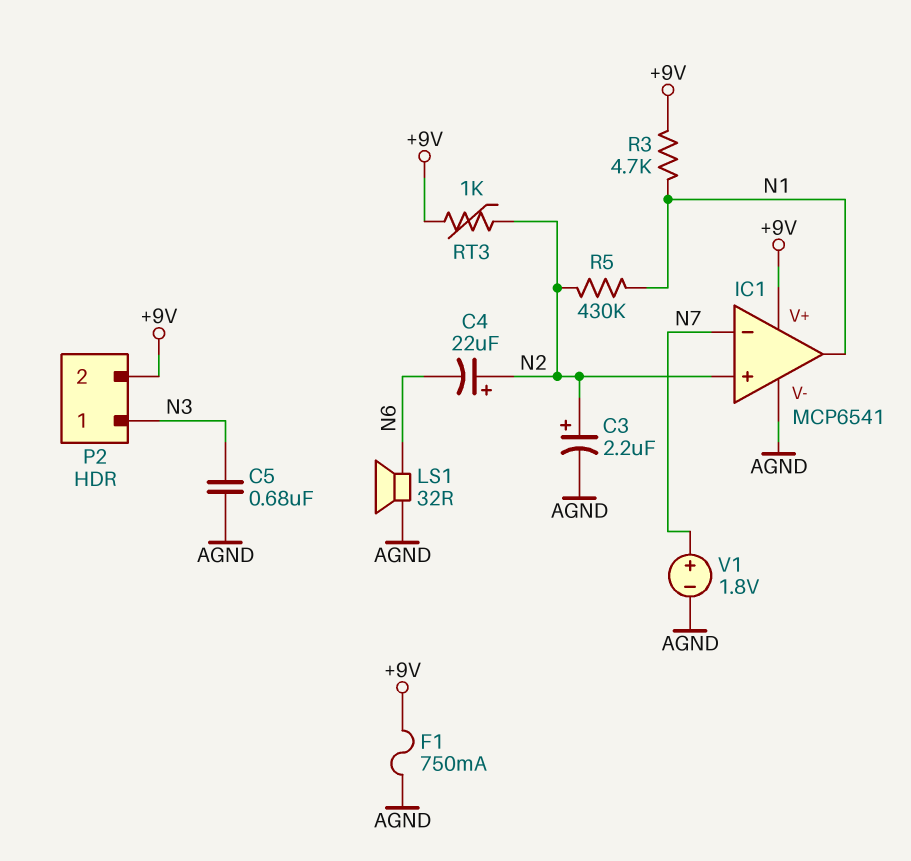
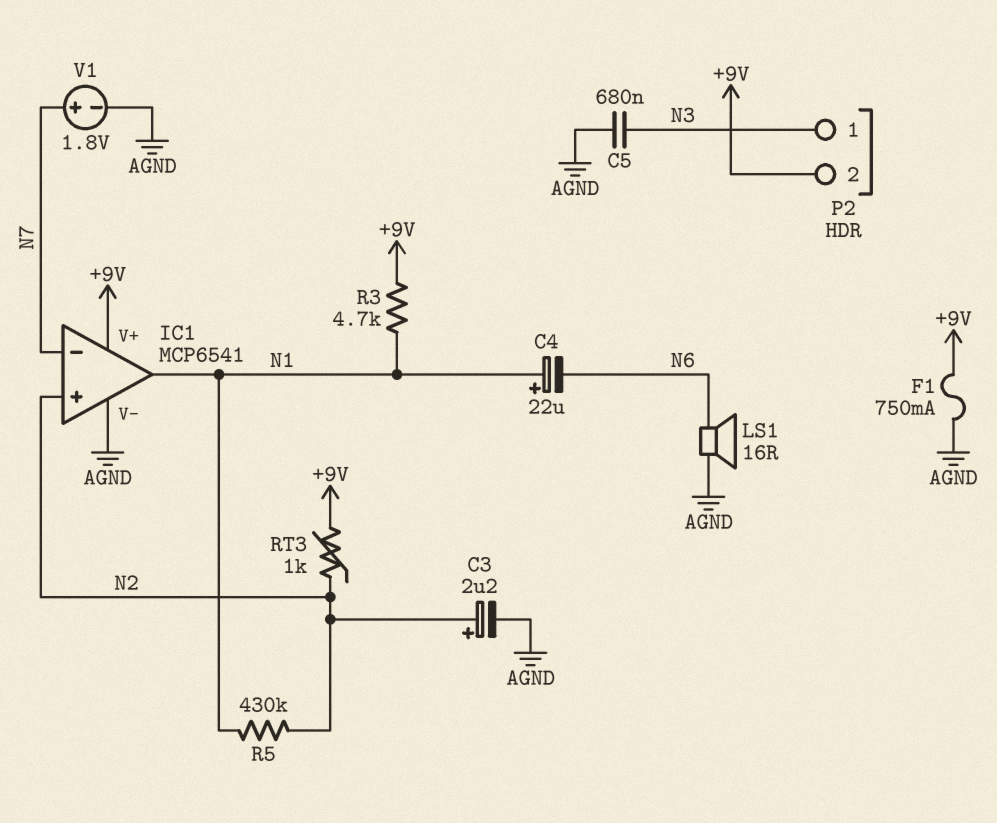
C4: 22uF (plus N2, minus N6) -> 22uF (plus N1, minus N6)
LS1: speaker 32R (AGND, N6) -> speaker 16R (AGND, N6)

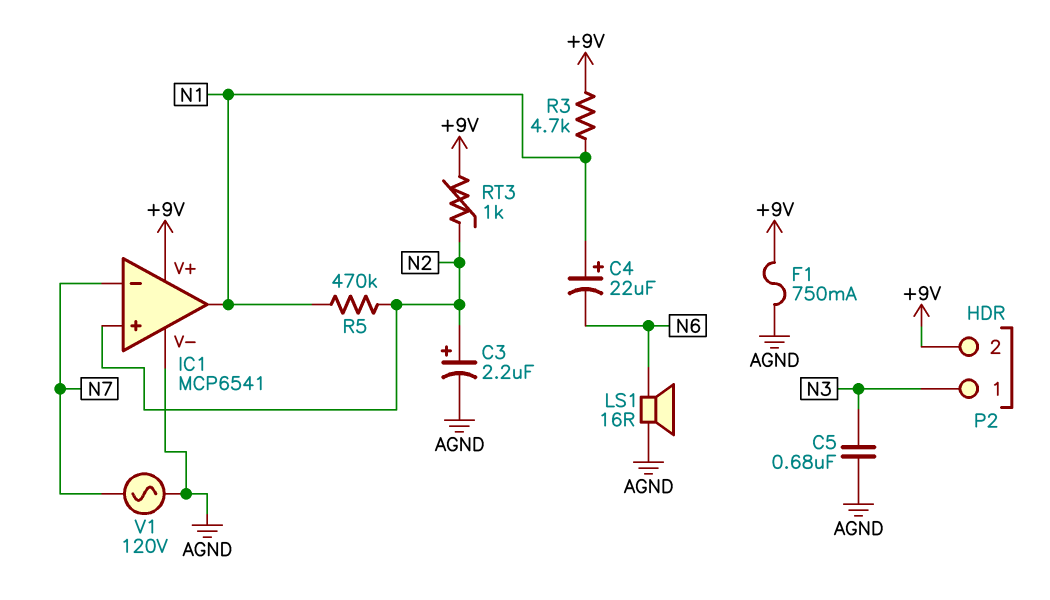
R5: 430k (N1, N2) -> 470k (N1, N2)
V1: 1.8V (plus N7, minus AGND) -> AC 120V (AGND, N7)

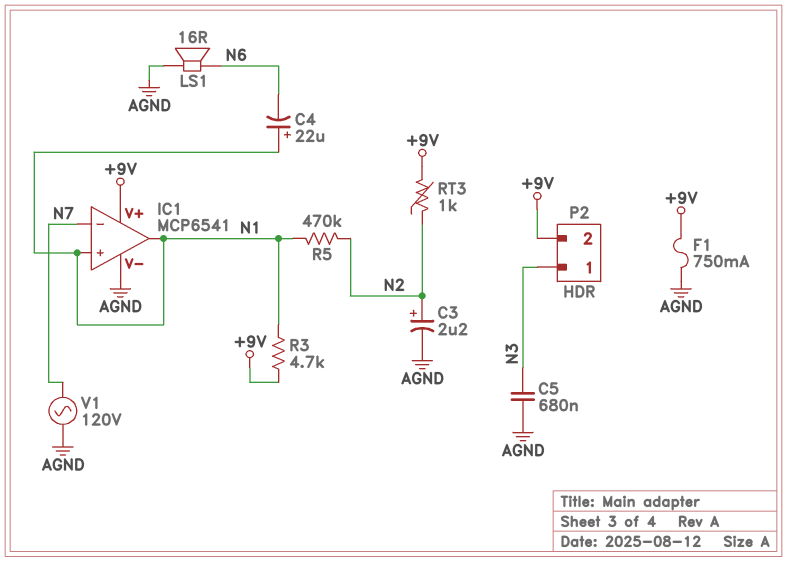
IC1 pin in+: N2 -> N1

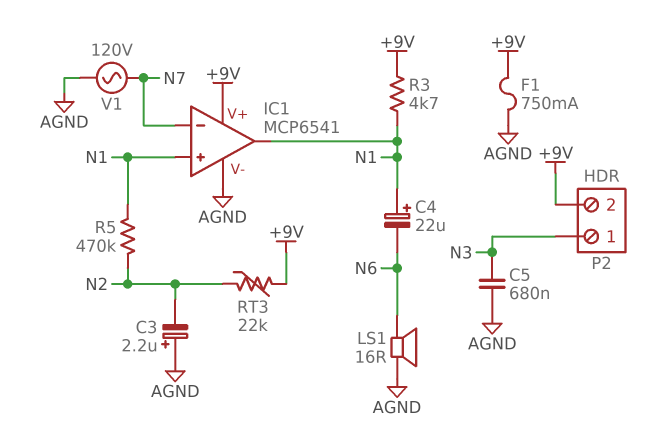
C3: 2.2uF (plus N2, minus AGND) -> 2.2uF (plus AGND, minus N2)
RT3: 1k (+9V, N2) -> 22k (+9V, N2)

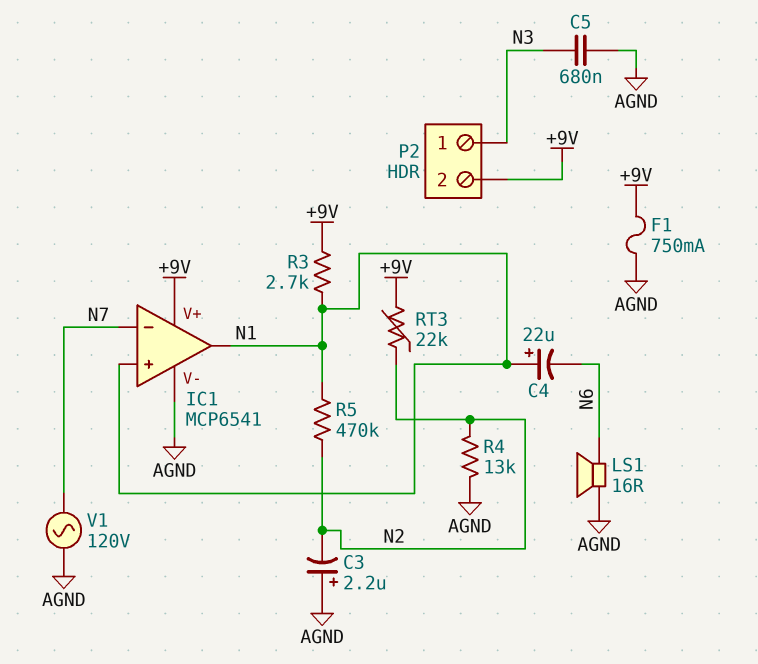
R3: 4.7k (+9V, N1) -> 2.7k (+9V, N1)
R4: none -> 13k (AGND, N2)

